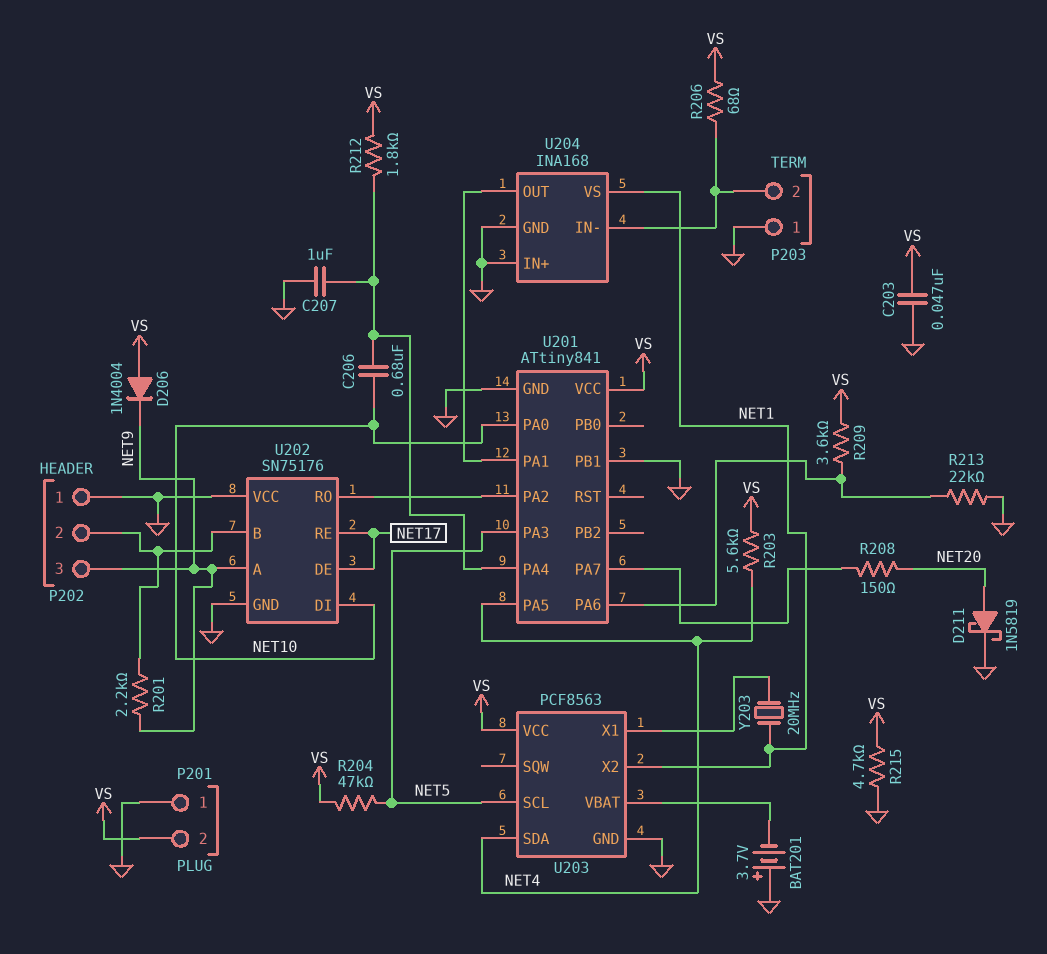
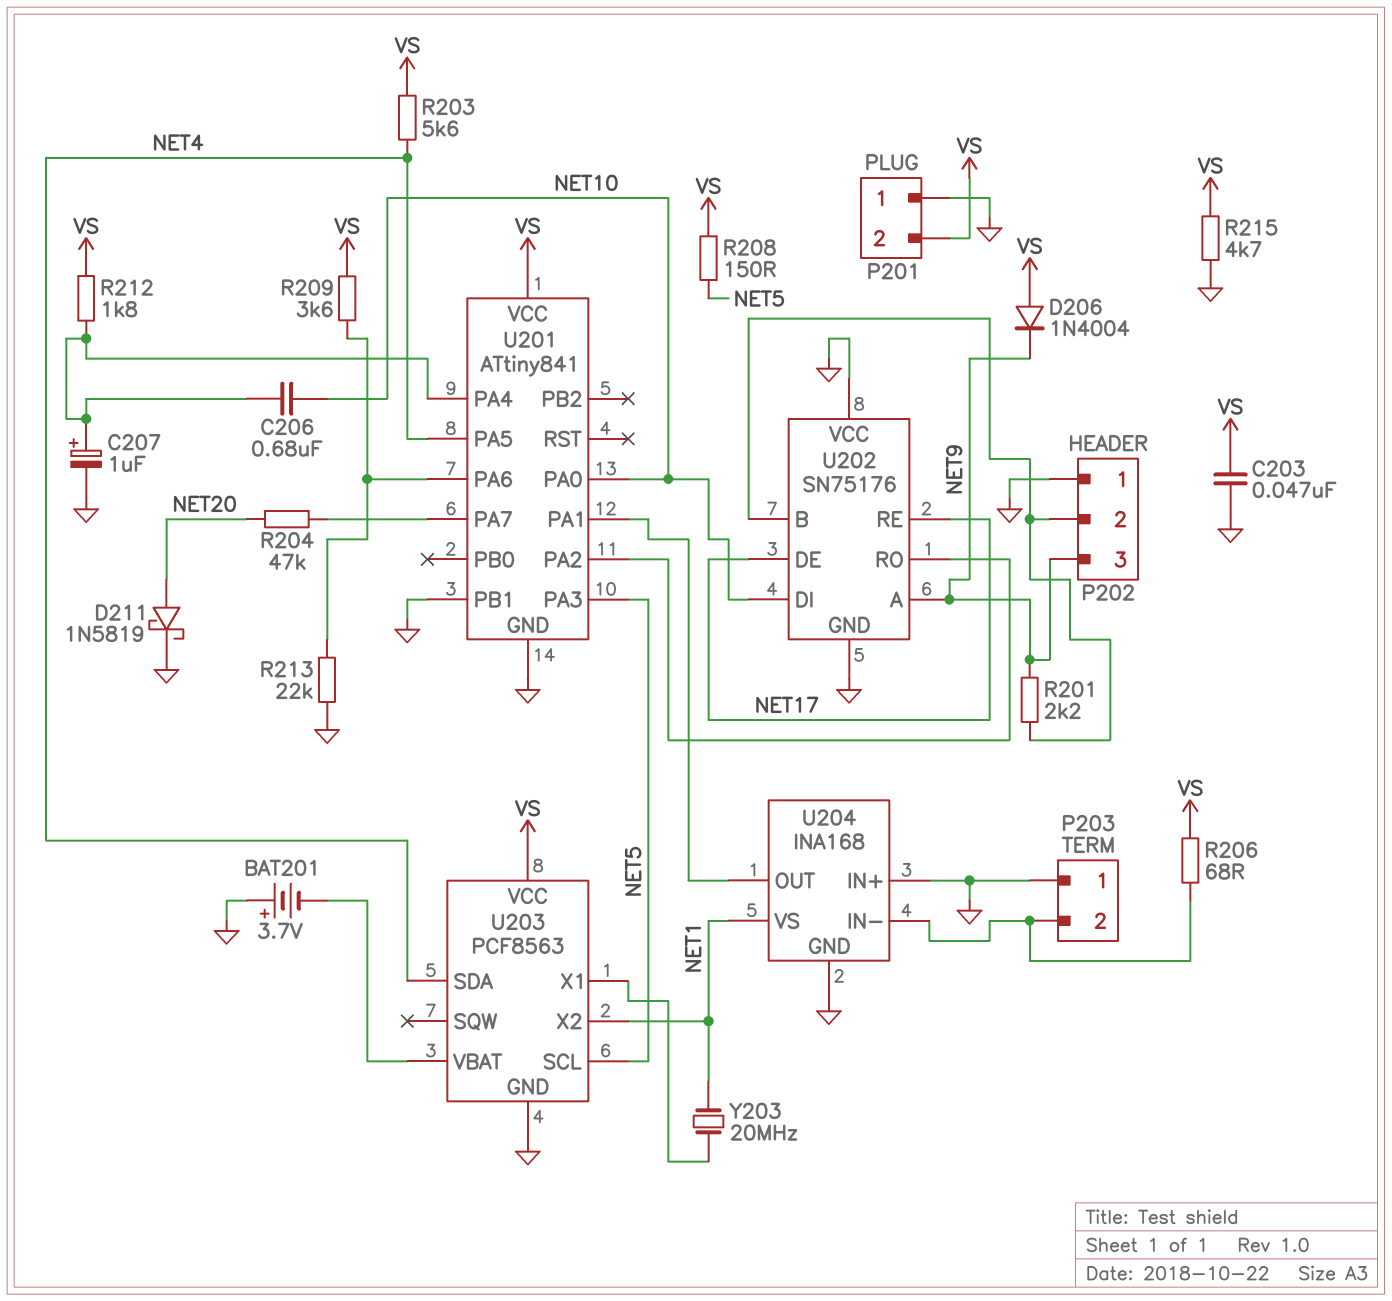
C207: 1uF (GND, U201/PA4) -> 1uF (plus U201/PA4, minus GND)
R204: 47k (NET5, VS) -> 47k (NET20, U201/PA7)
R208: 150 (NET20, U201/PA7) -> 150 (NET5, VS)

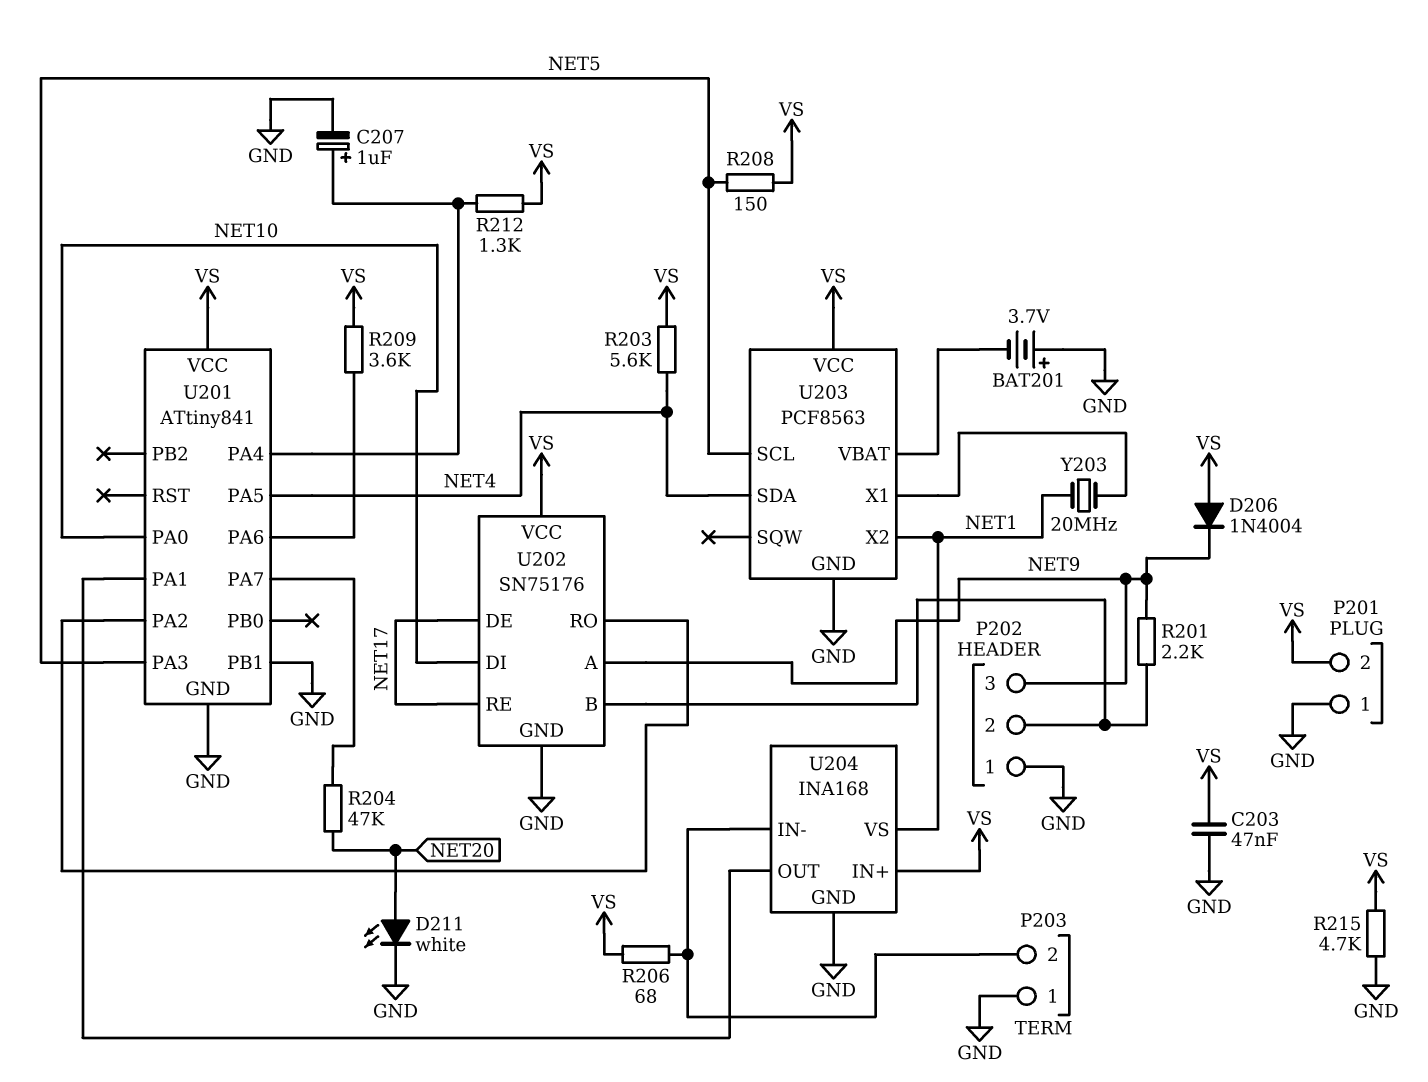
C206: 680nF (NET10, U201/PA4) -> none
D211: schottky 1N5819 (A NET20, K GND) -> LED white (A NET20, K GND)
R212: 1.8k (U201/PA4, VS) -> 1.3k (U201/PA4, VS)
R213: 22k (GND, U201/PA6) -> none
U202 pin VCC: GND -> VS
U204 pin IN+: GND -> VS

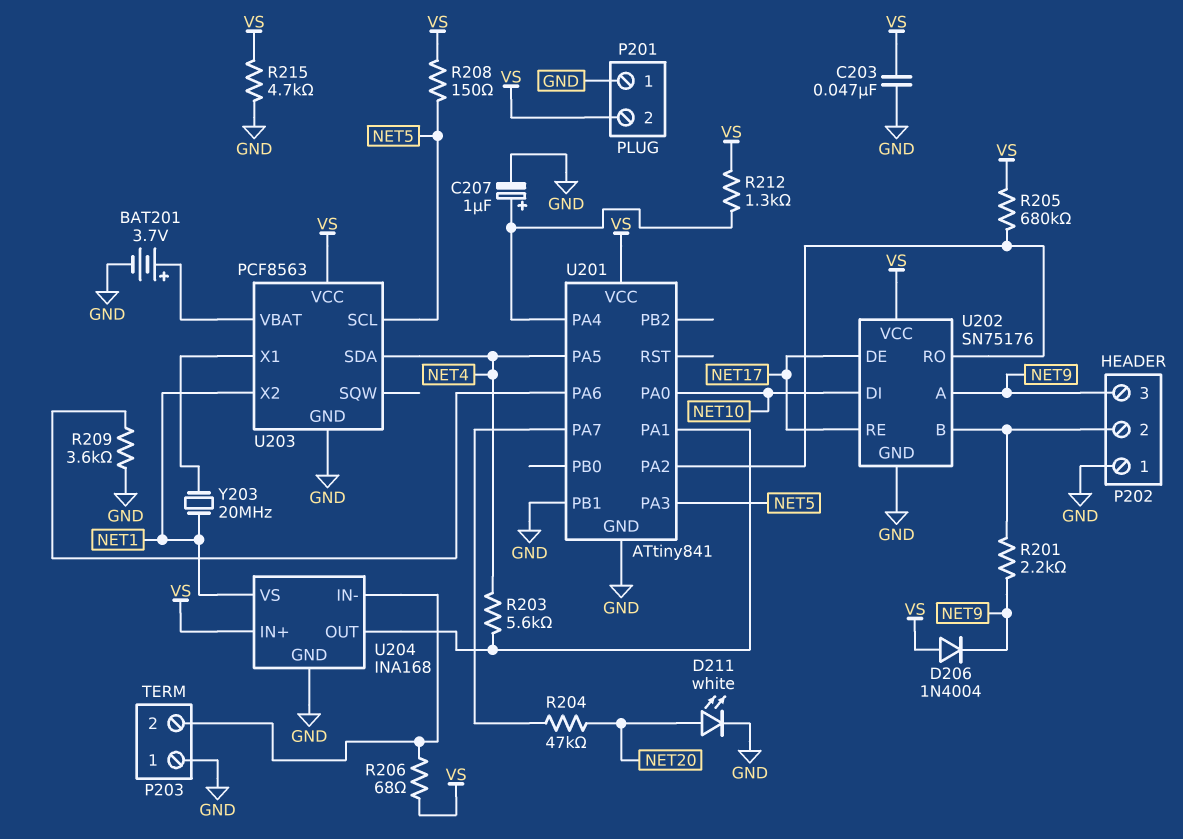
BAT201: 3.7V (plus GND, minus U203/VBAT) -> 3.7V (plus U203/VBAT, minus GND)
R203: 5.6k (NET4, VS) -> 5.6k (NET4, U201/PA1)
R205: none -> 680k (U201/PA2, VS)
R209: 3.6k (U201/PA6, VS) -> 3.6k (GND, U201/PA6)

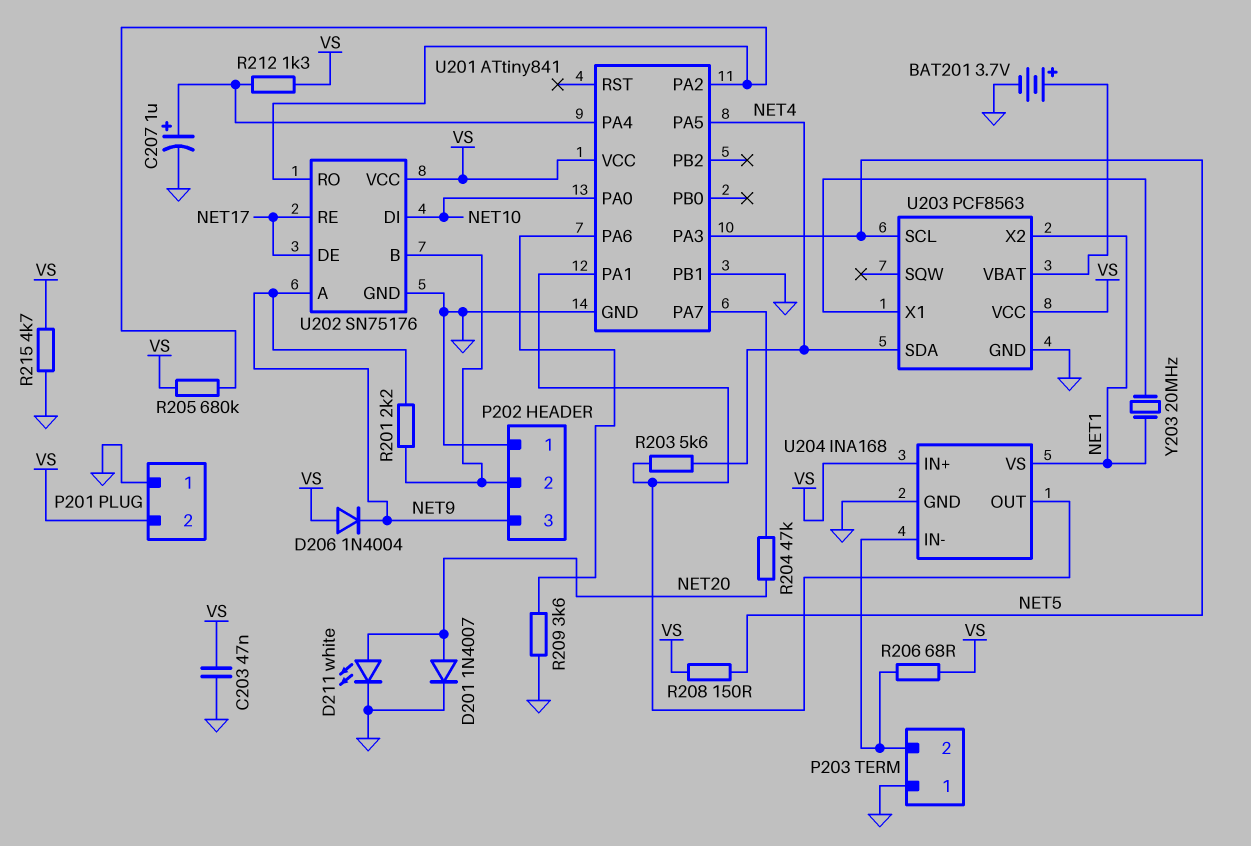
D201: none -> diode 1N4007 (A NET20, K GND)

